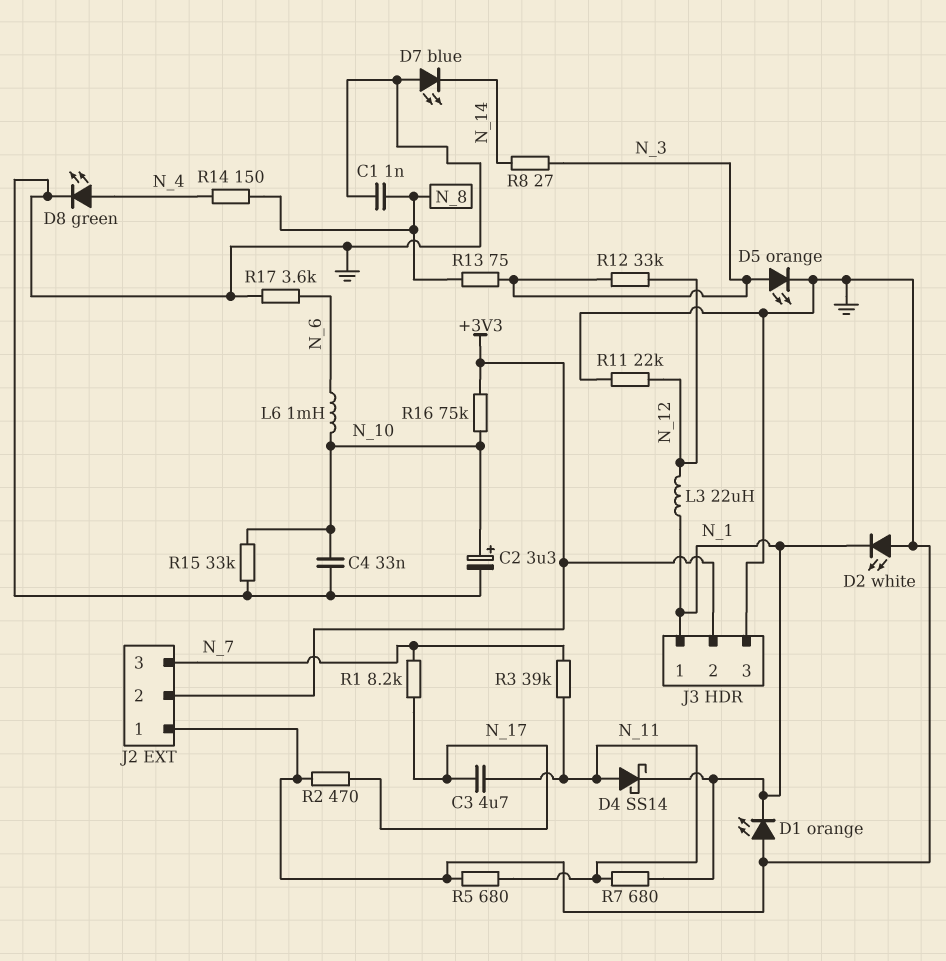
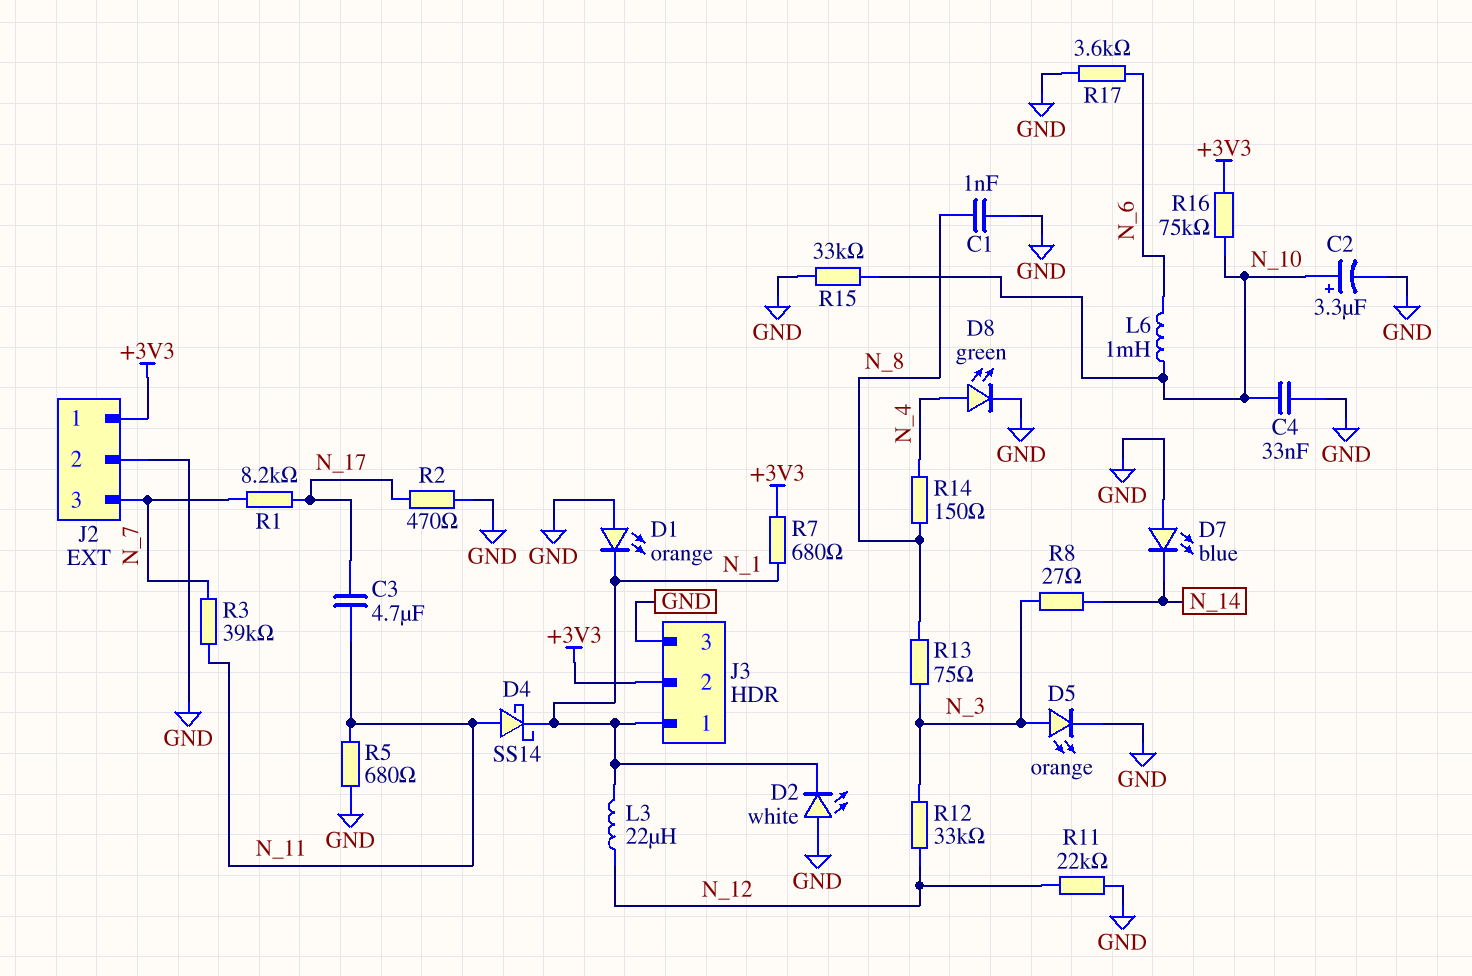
J2 pin 1: GND -> +3V3
J2 pin 2: +3V3 -> GND
R7: 680 (N_1, N_11) -> 680 (+3V3, N_1)

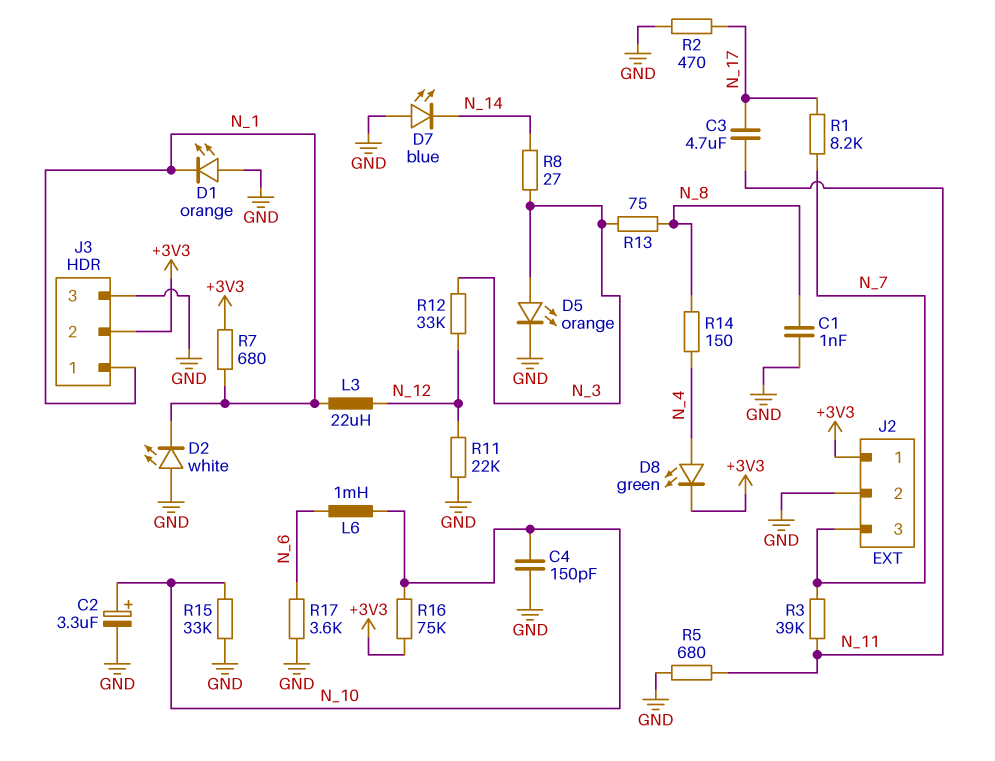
C4: 33nF (GND, N_10) -> 150pF (GND, N_10)
D4: schottky SS14 (A N_11, K N_1) -> none
D8: LED green (A N_4, K GND) -> LED green (A N_4, K +3V3)

